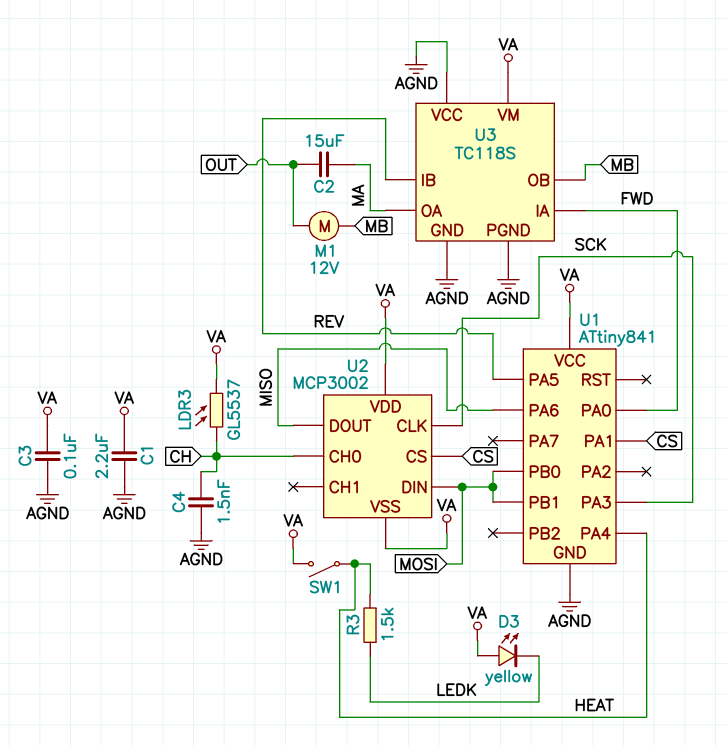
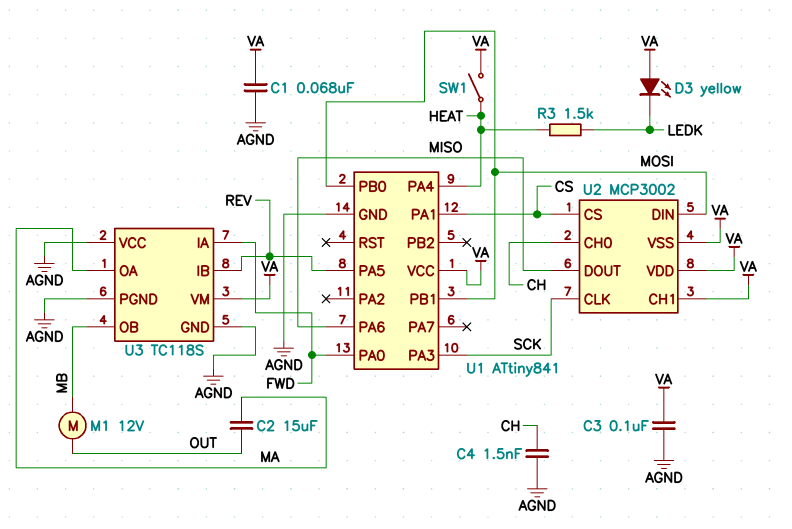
C1: 2.2uF (AGND, VA) -> 68nF (AGND, VA)
LDR3: GL5537 (CH, VA) -> none
U2 pin CH1: none -> VA

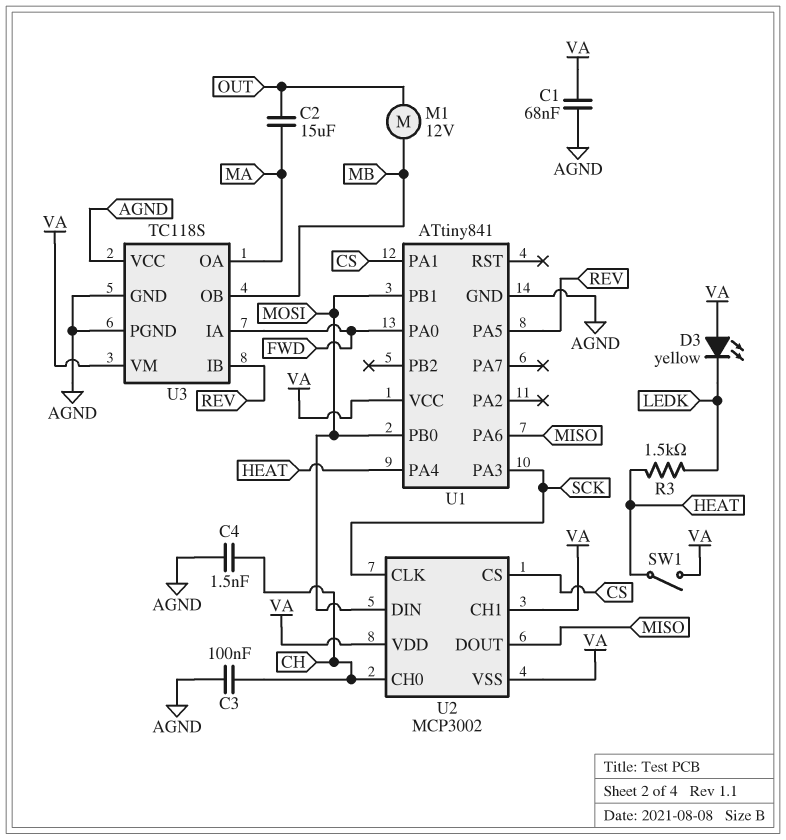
C3: 100nF (AGND, VA) -> 100nF (AGND, CH)

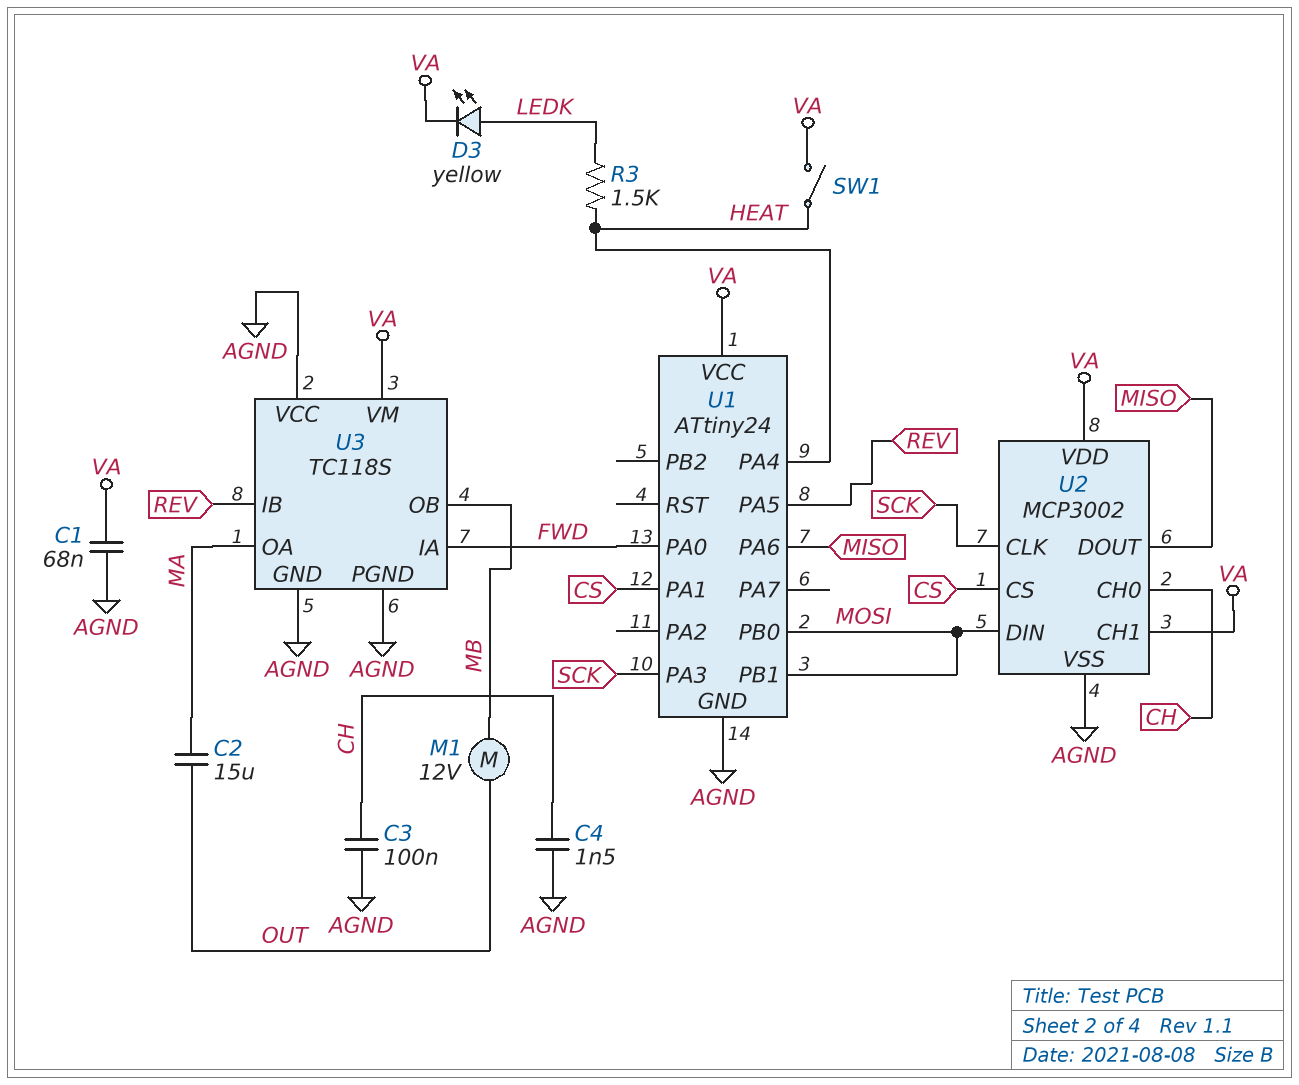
D3: LED yellow (A VA, K LEDK) -> LED yellow (A LEDK, K VA)
U1: ATtiny841 -> ATtiny24
U2 pin VSS: VA -> AGND

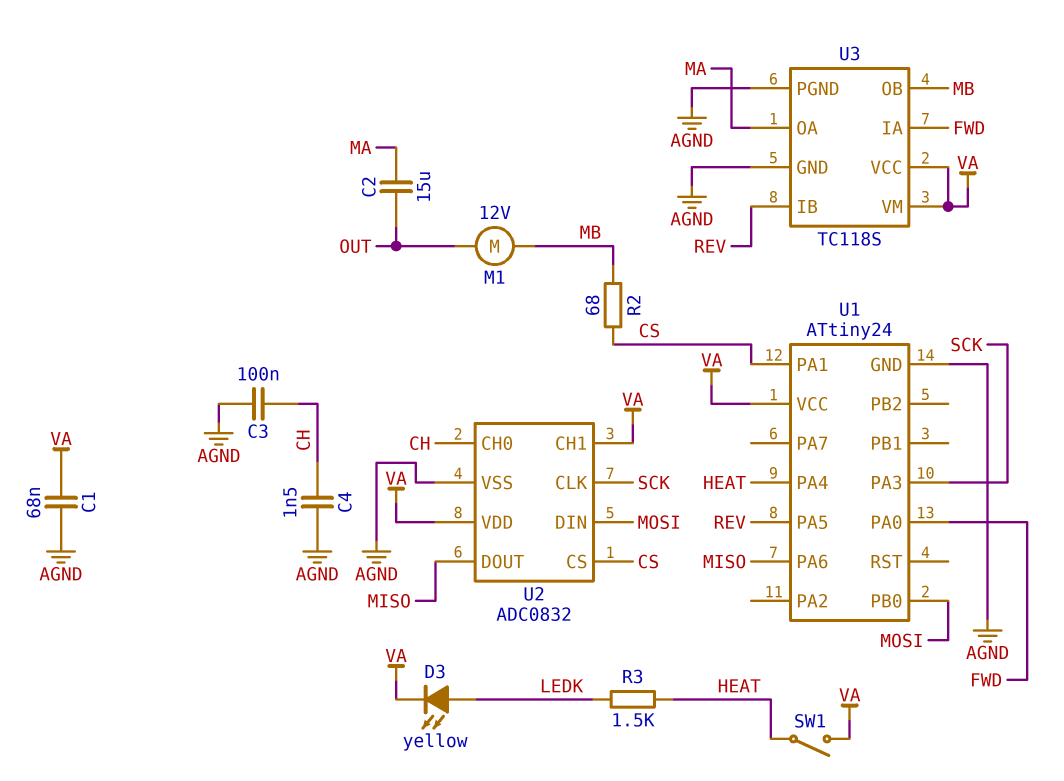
R2: none -> 68 (CS, MB)
U1 pin PB1: MOSI -> none
U2: MCP3002 -> ADC0832
U3 pin VCC: AGND -> VA

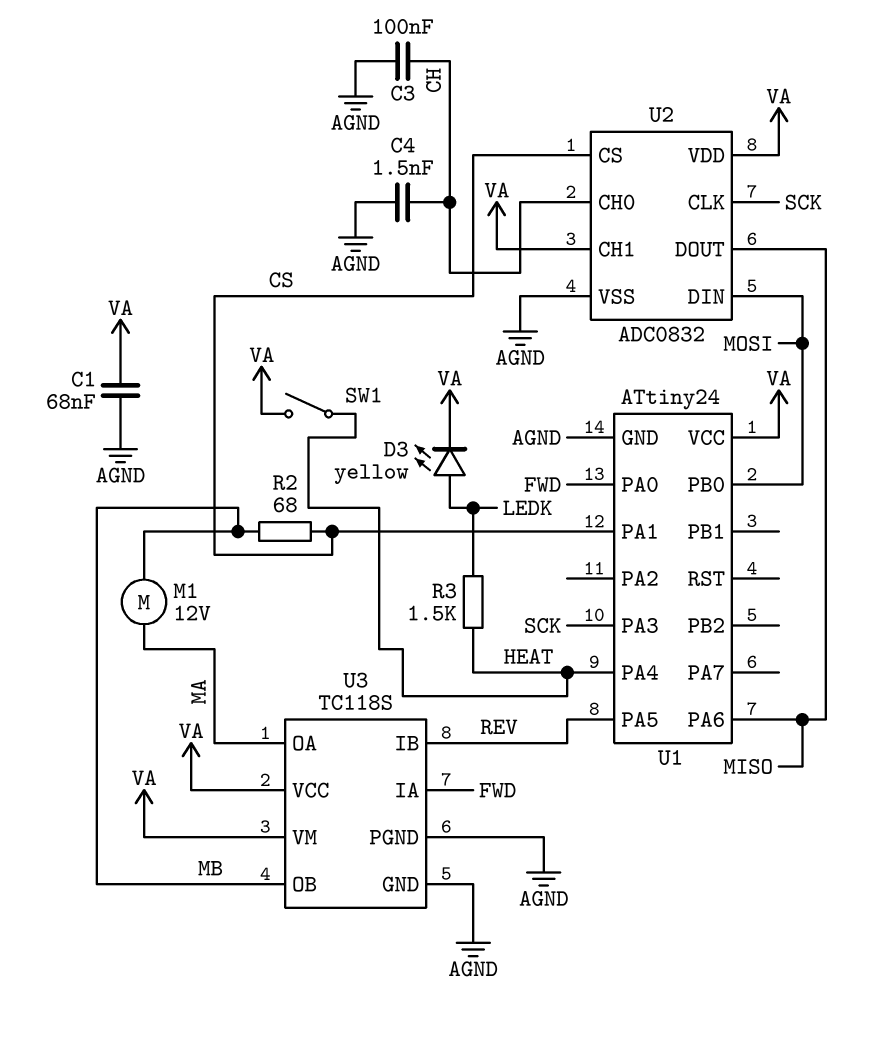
C2: 15uF (MA, OUT) -> none
M1: motor 12V (MB, OUT) -> motor 12V (MA, MB)

